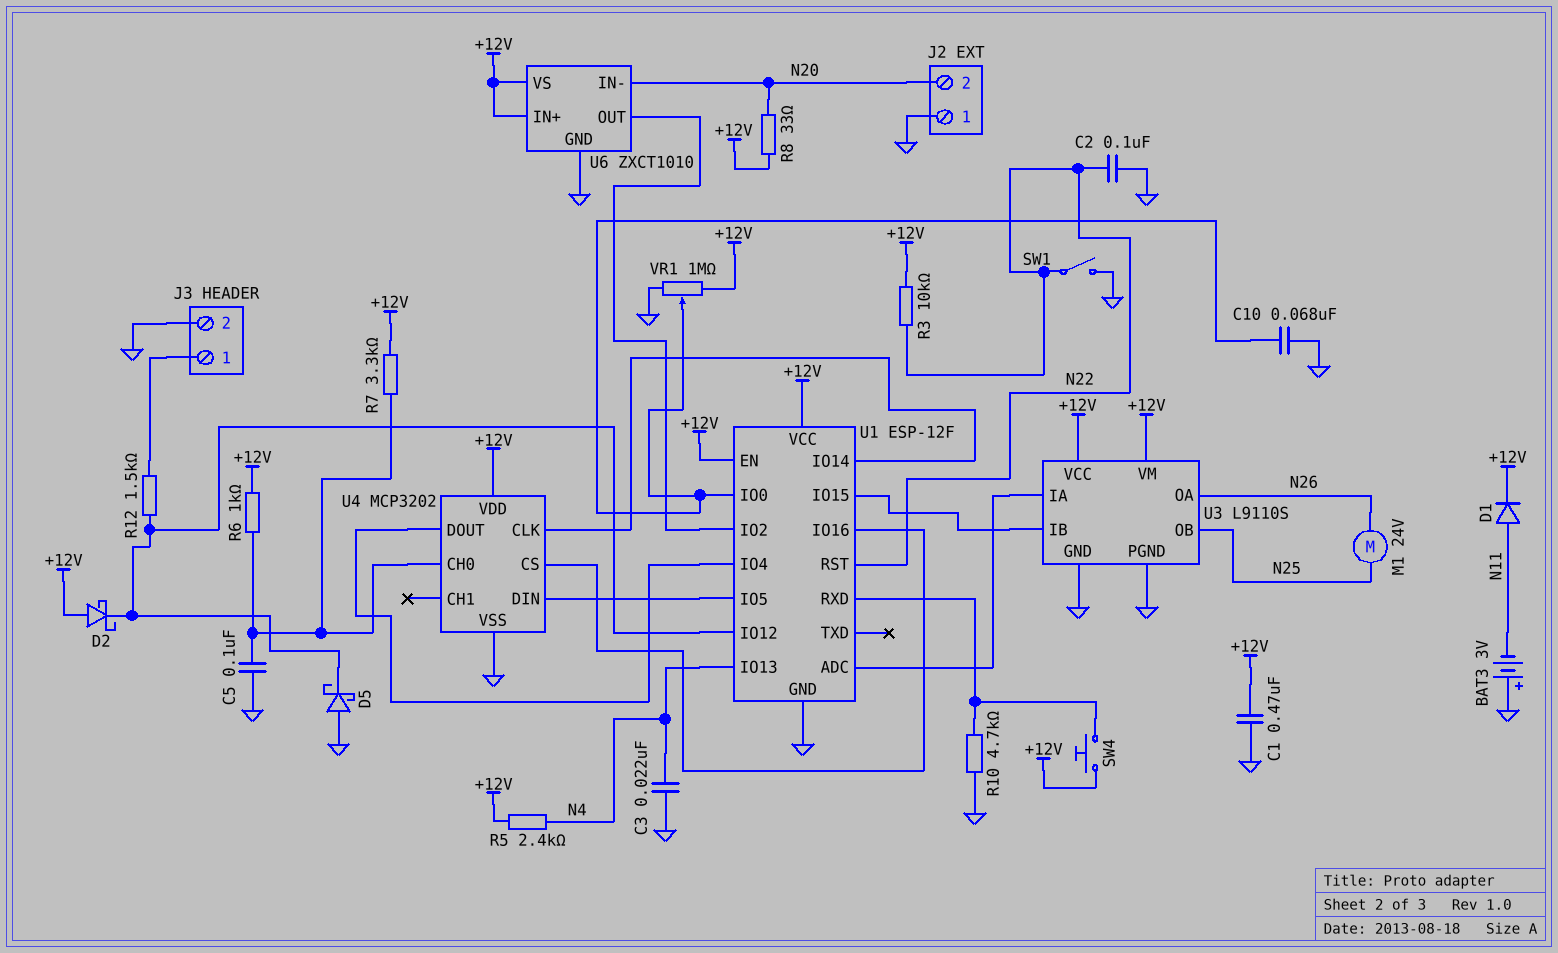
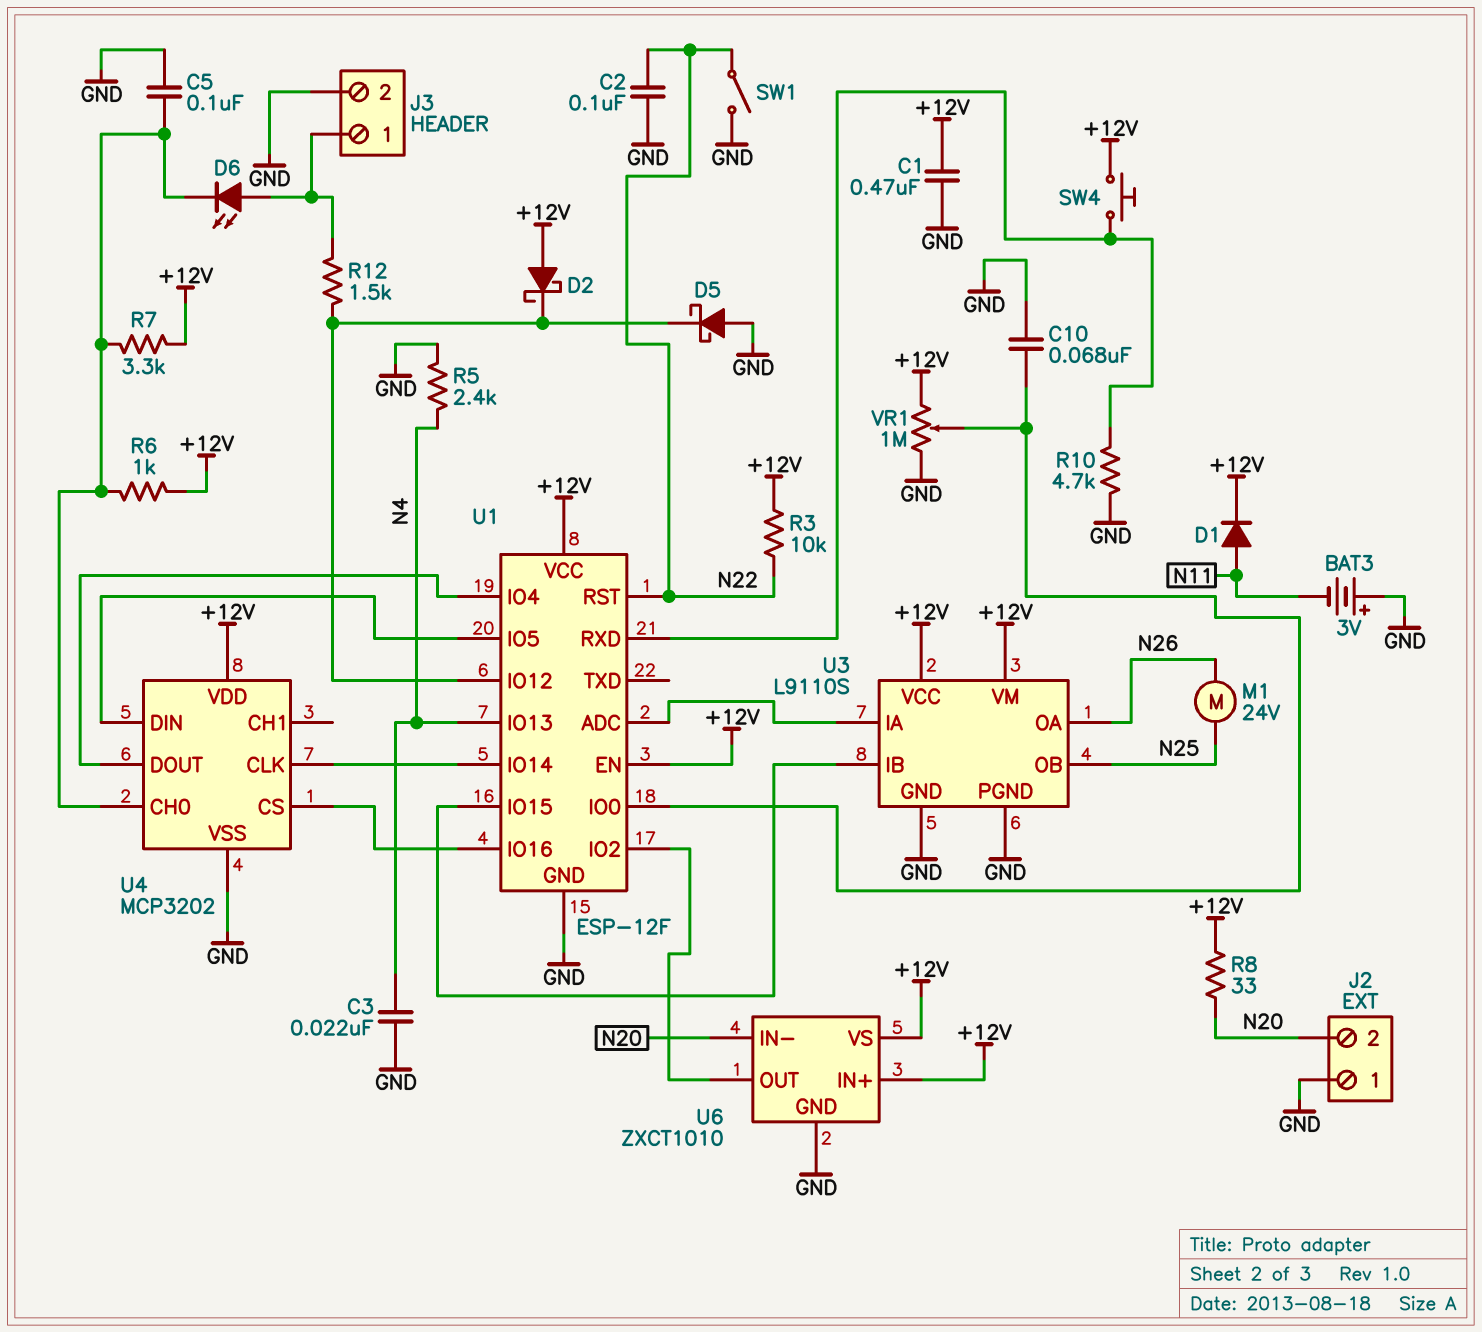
D6: none -> LED (A J3/1, K U4/CH0)
R5: 2.4k (+12V, N4) -> 2.4k (GND, N4)

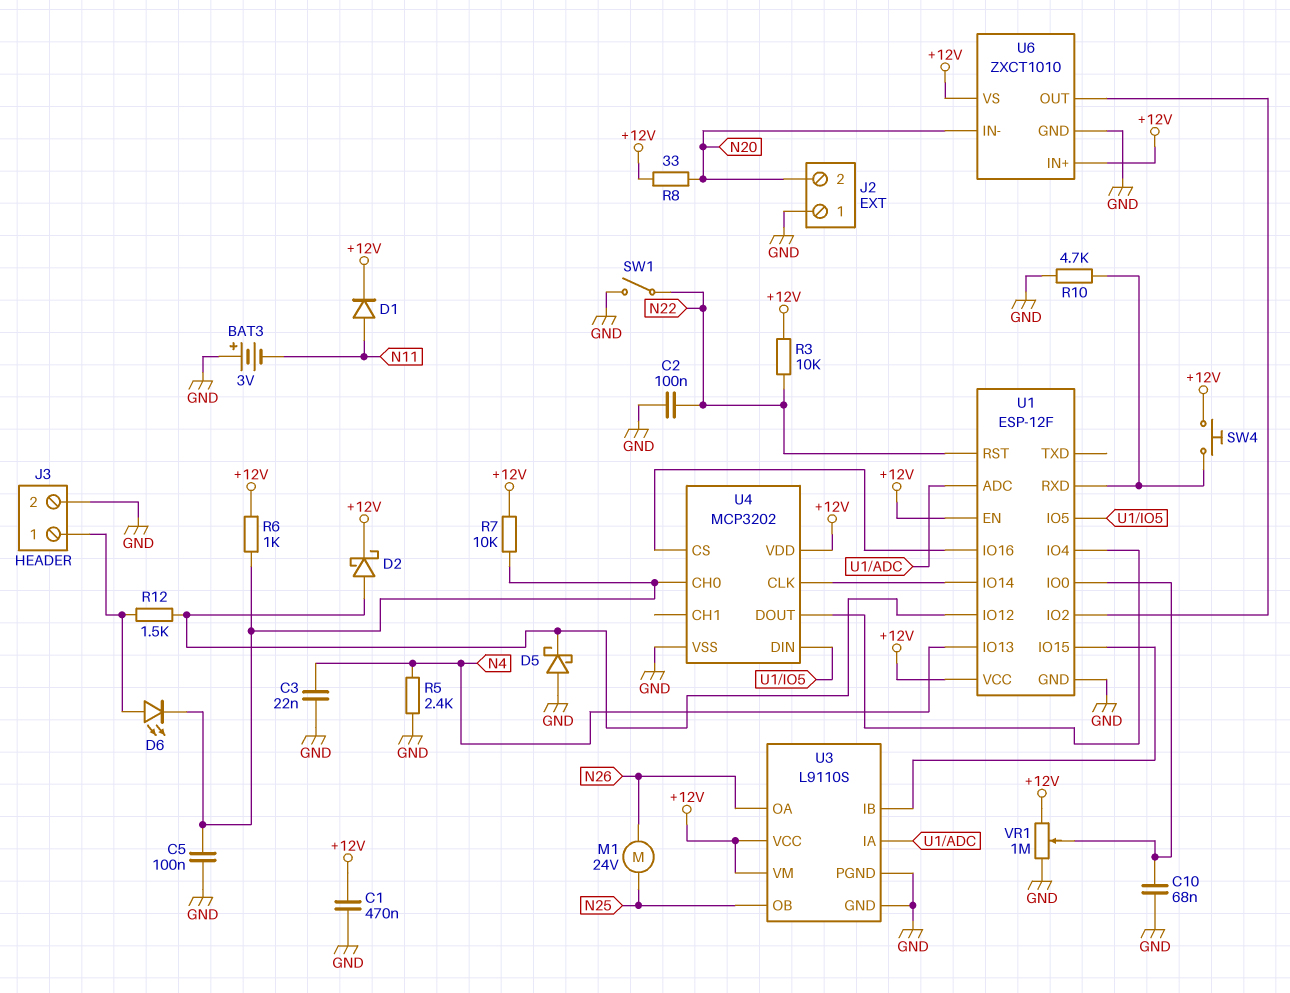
D2: schottky (A +12V, K U1/IO12) -> schottky (A U1/IO12, K +12V)
R7: 3.3k (+12V, U4/CH0) -> 10k (+12V, U4/CH0)

